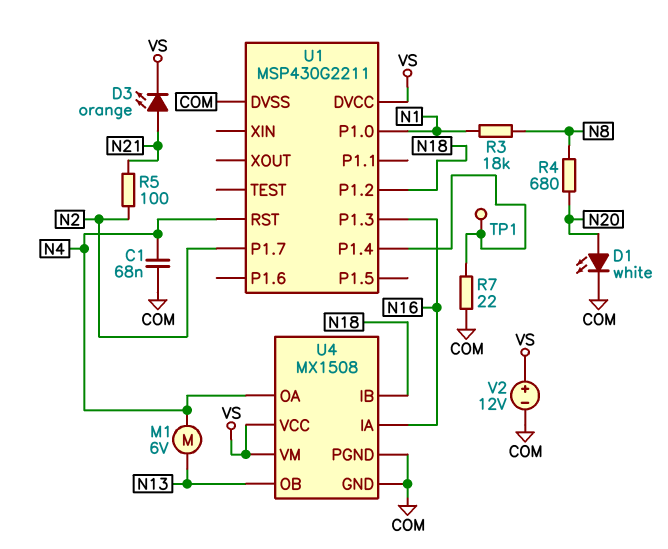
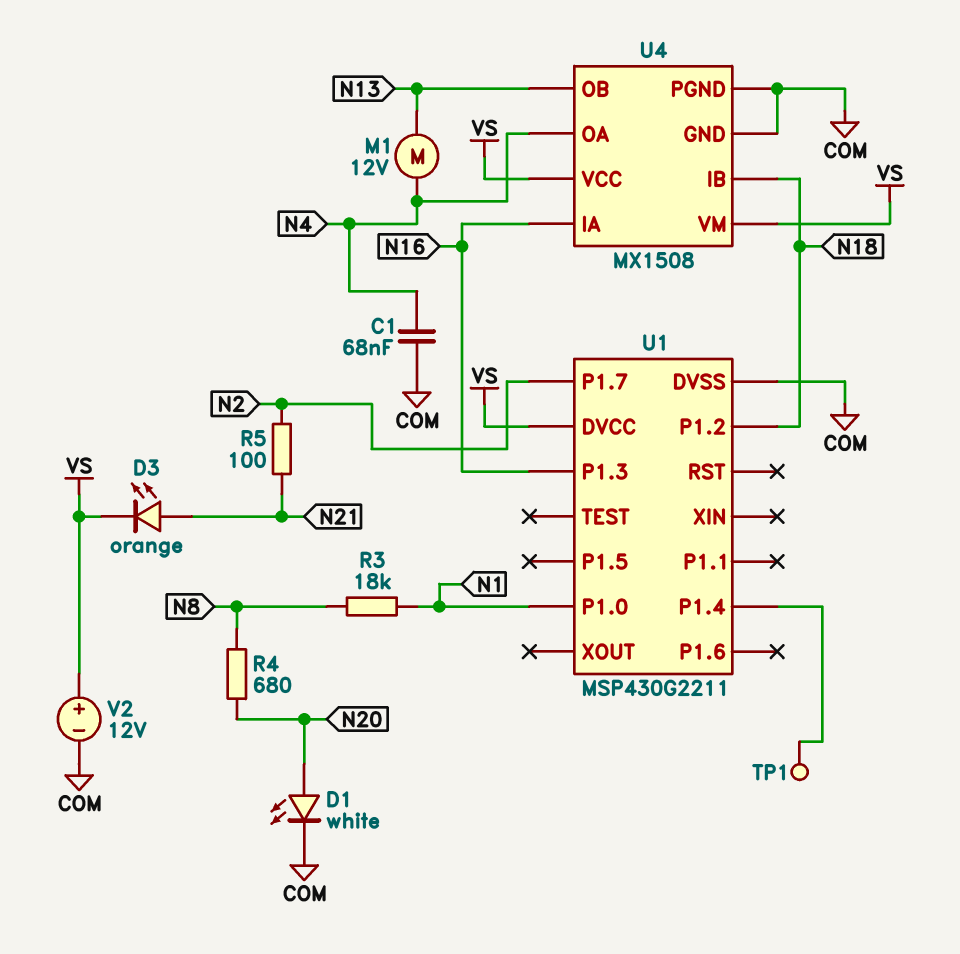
M1: motor 6V (N4, N13) -> motor 12V (N4, N13)
R7: 22 (COM, U1/P1.4) -> none
U1 pin RST: N4 -> none

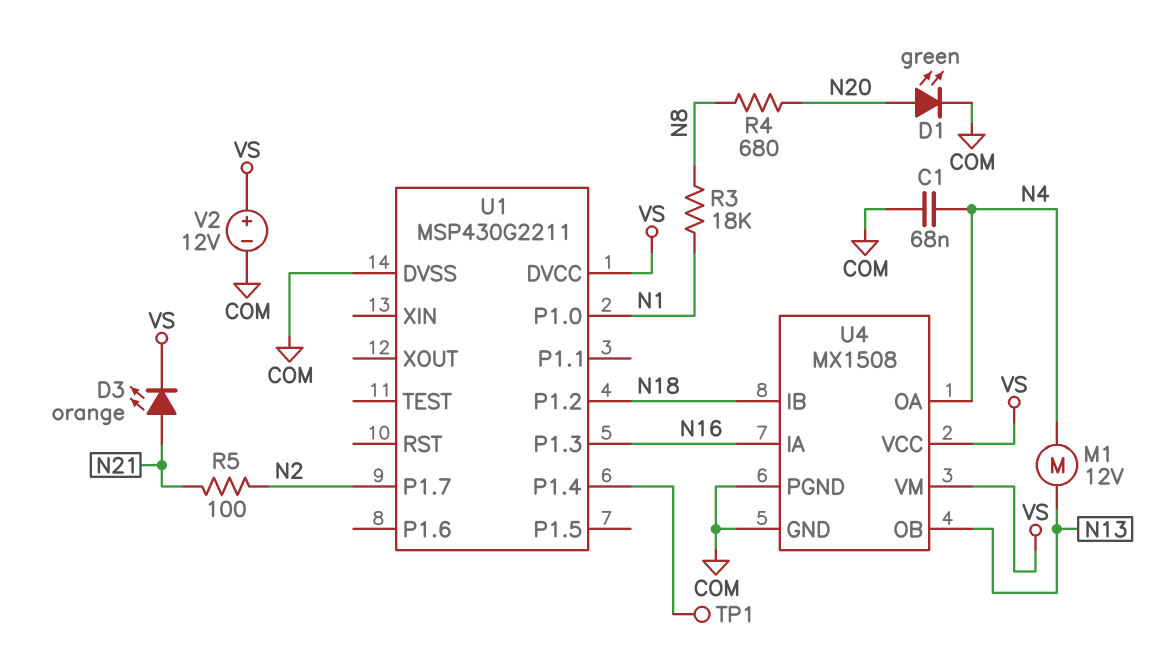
D1: LED white (A N20, K COM) -> LED green (A N20, K COM)

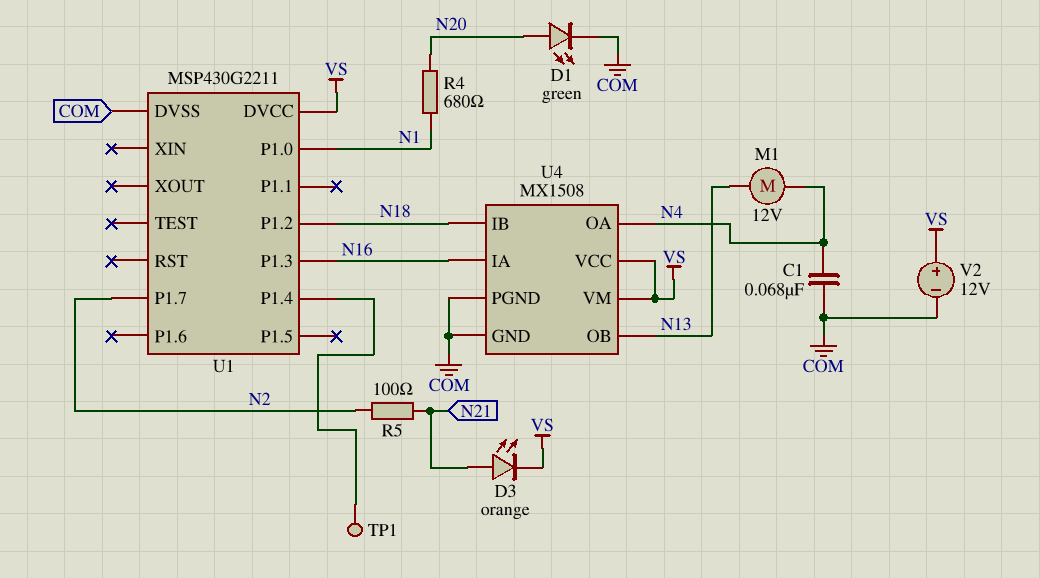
R3: 18k (N1, N8) -> none
R4: 680 (N8, N20) -> 680 (N1, N20)

